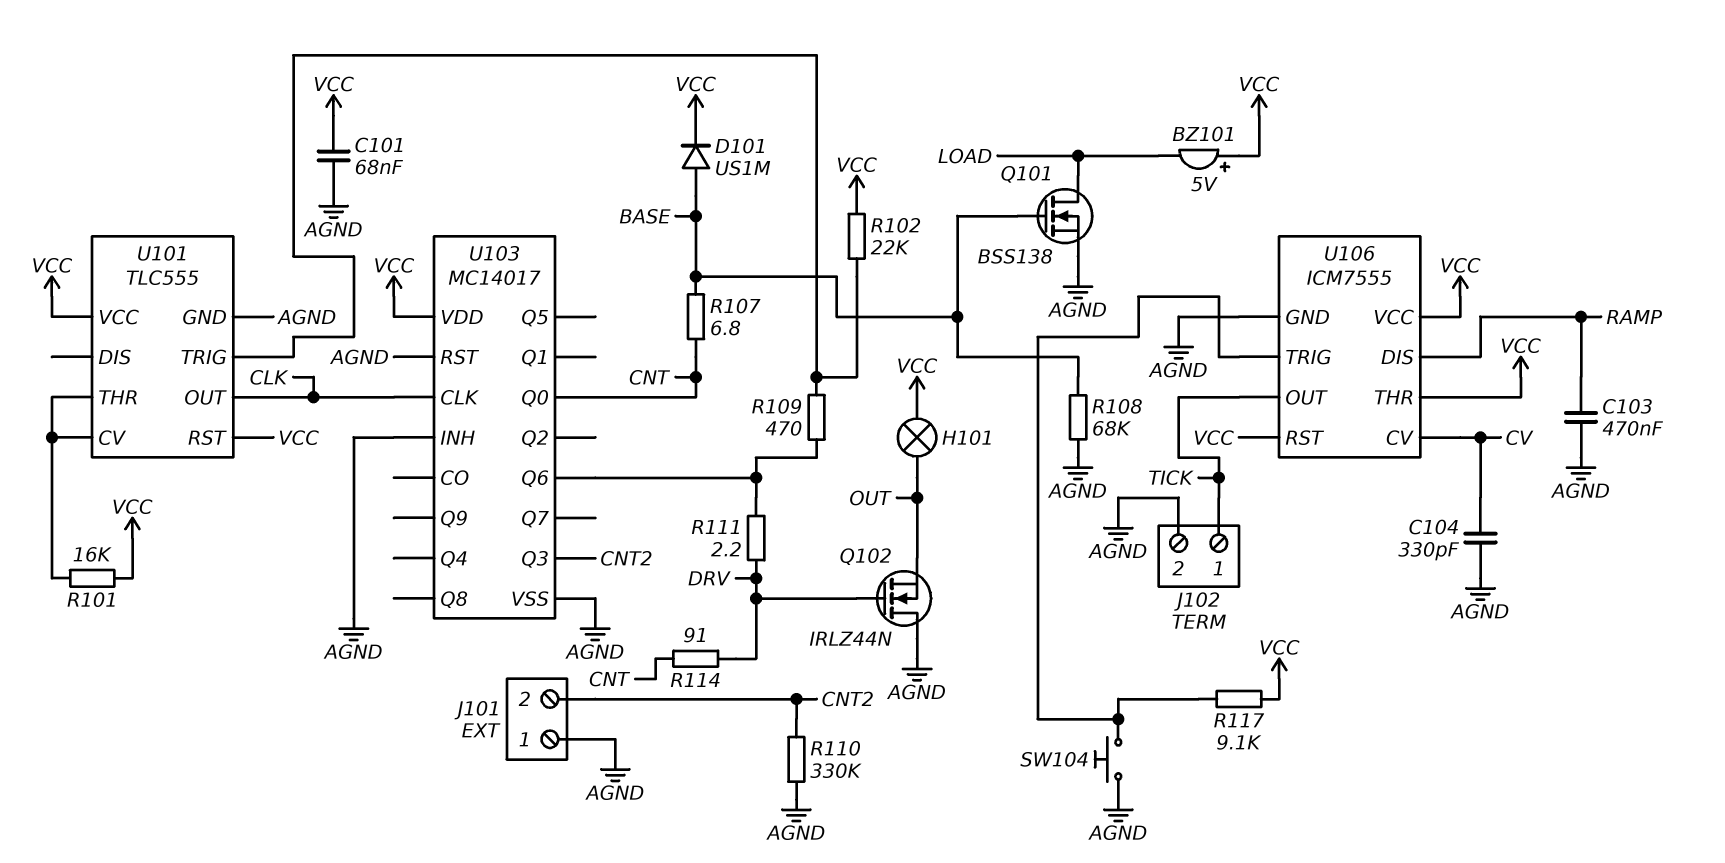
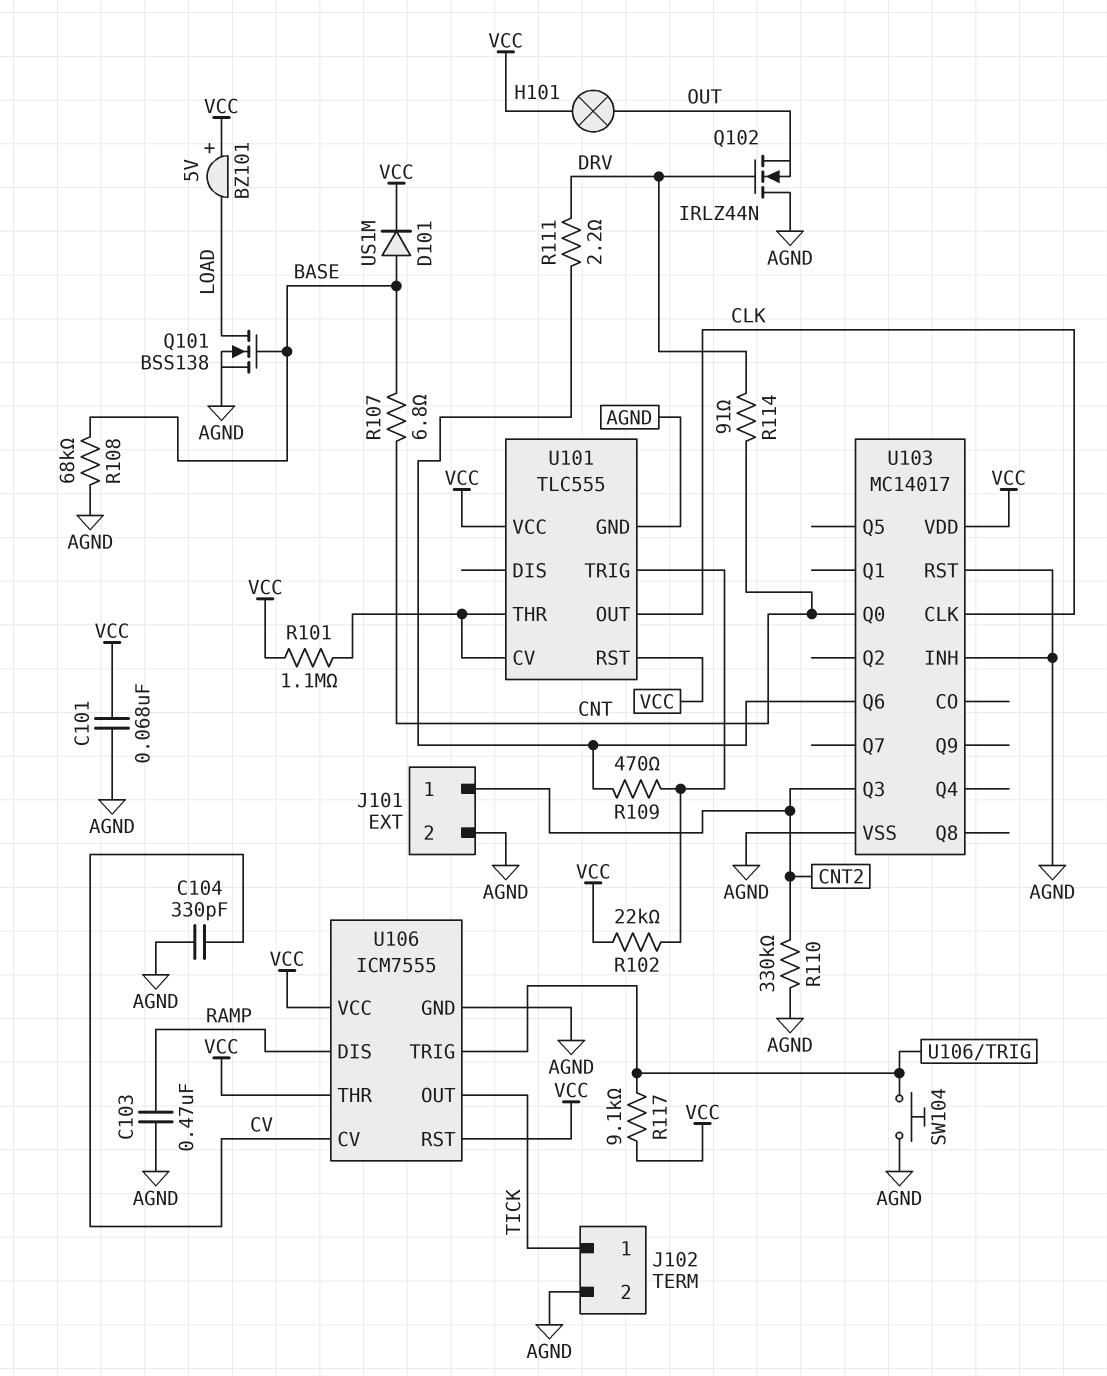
J101 pin 1: AGND -> CNT2
J101 pin 2: CNT2 -> AGND
R101: 16k (U101/CV, VCC) -> 1.1M (U101/CV, VCC)

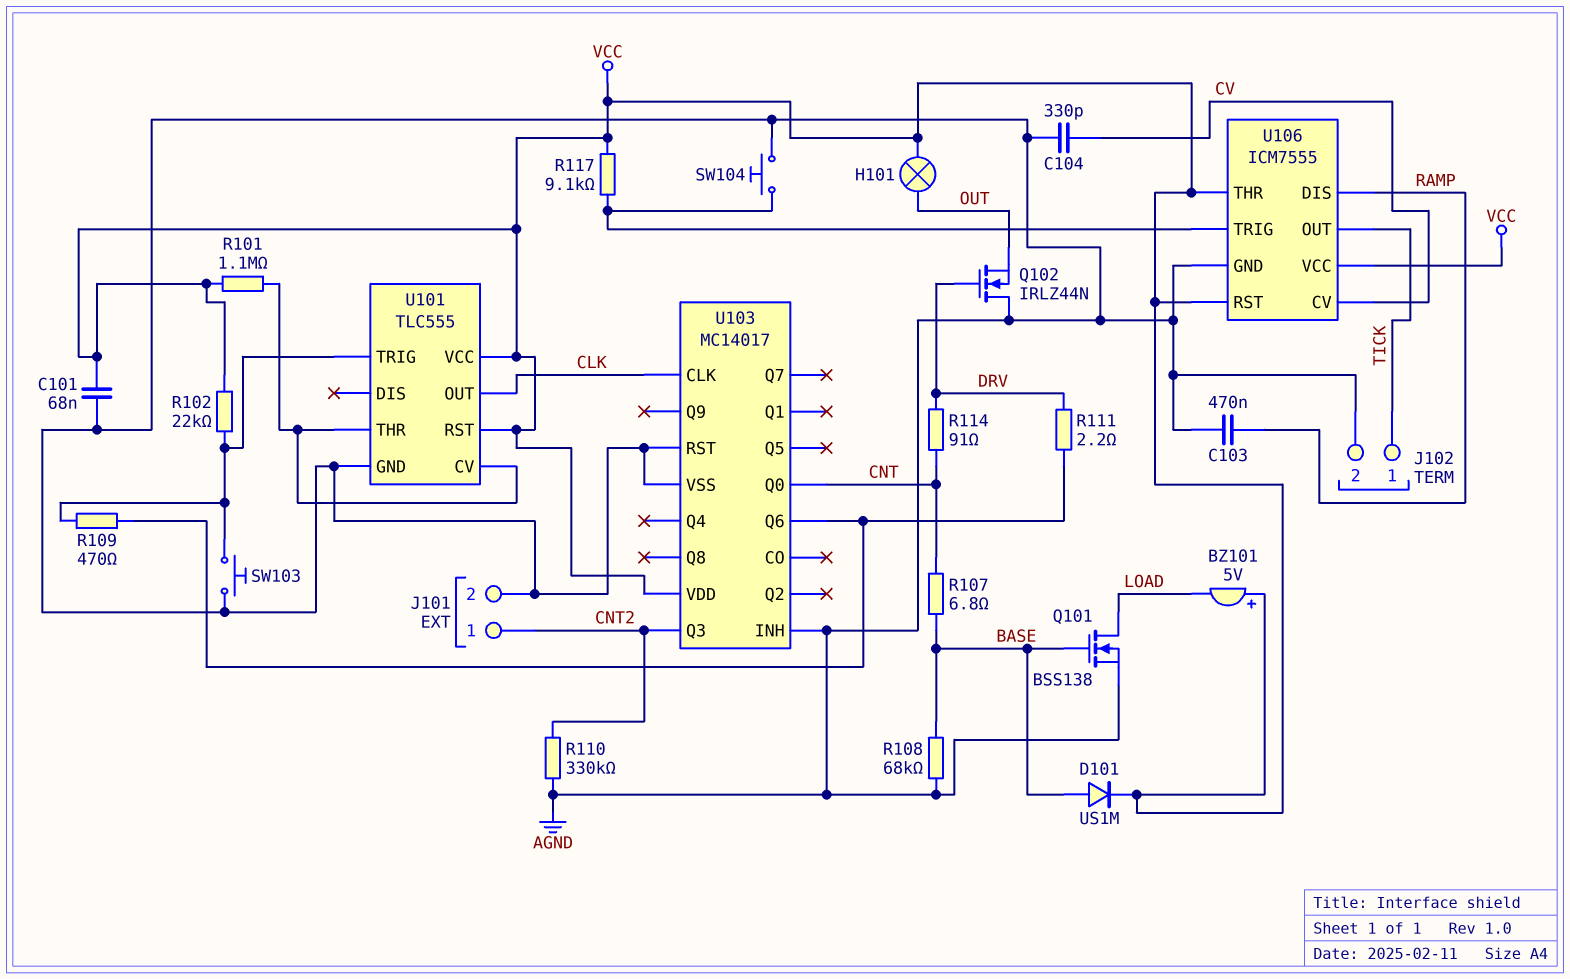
SW103: none -> button (AGND, U101/TRIG)

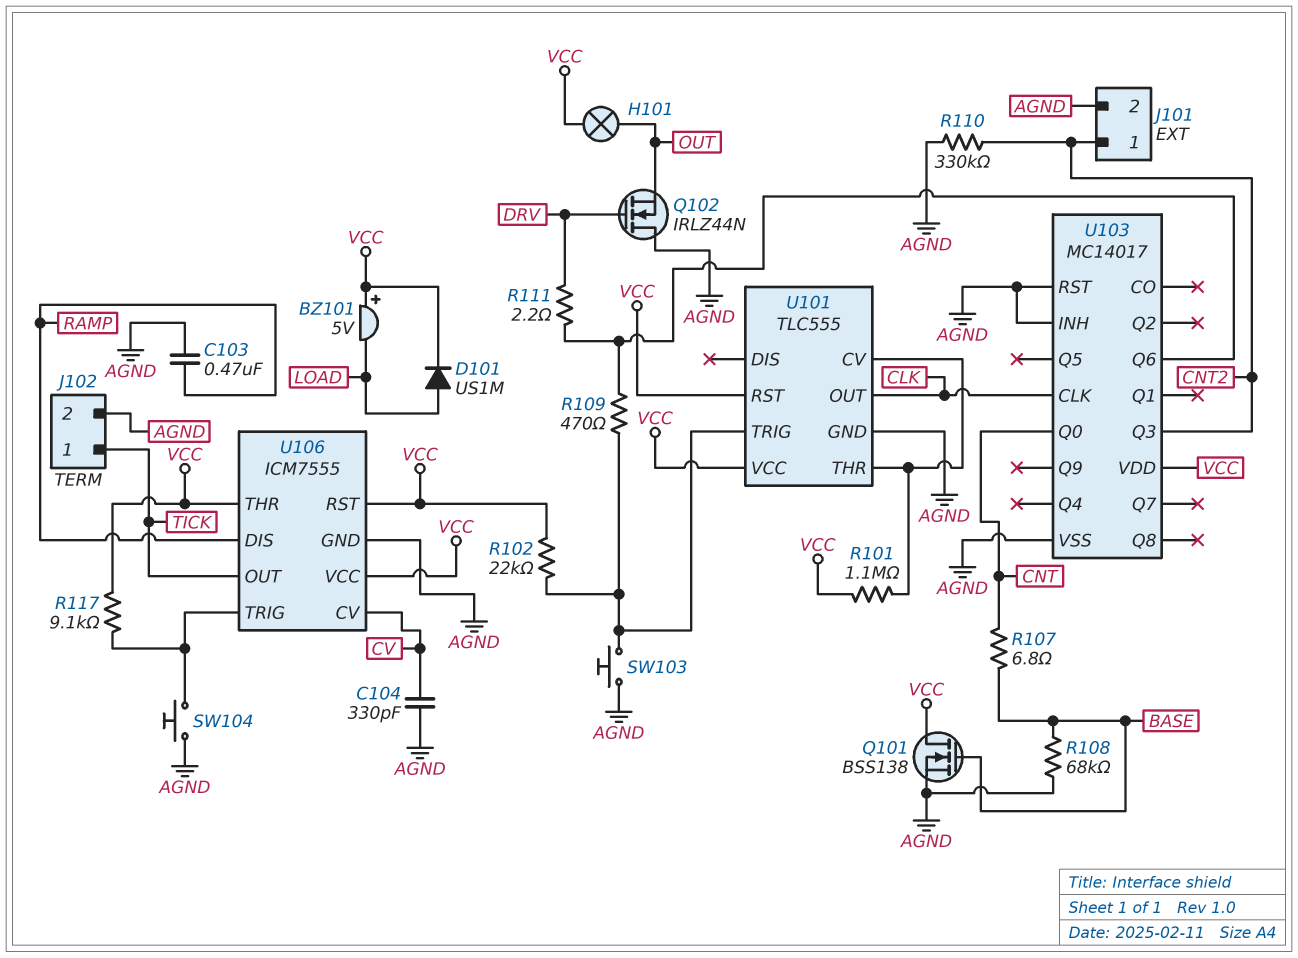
C101: 68nF (AGND, VCC) -> none
D101: diode US1M (A BASE, K VCC) -> diode US1M (A LOAD, K VCC)
Q101: NMOS BSS138 (G BASE, D LOAD, S AGND) -> NMOS BSS138 (G BASE, D VCC, S AGND)
R114: 91 (CNT, DRV) -> none

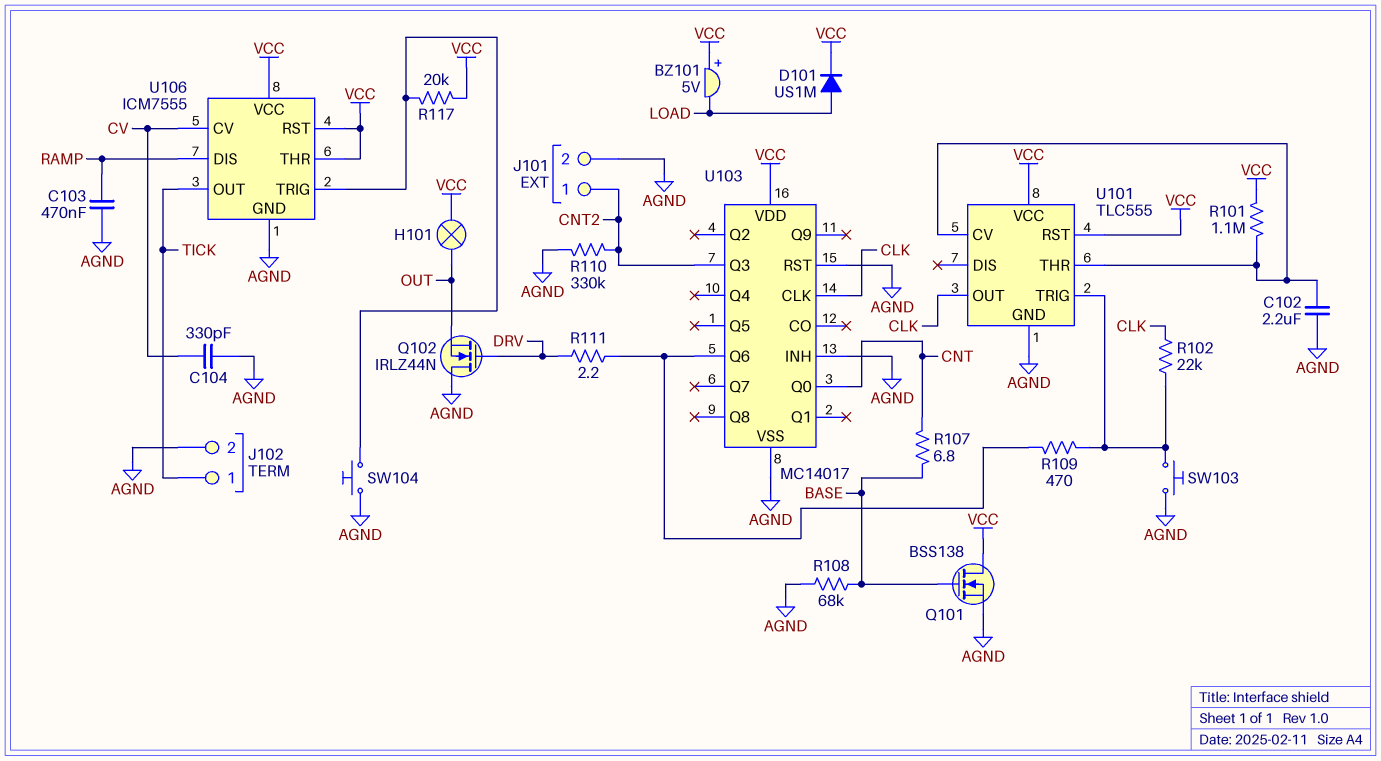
C102: none -> 2.2uF (AGND, U101/CV)
R102: 22k (U101/TRIG, VCC) -> 22k (CLK, U101/TRIG)
R117: 9.1k (U106/TRIG, VCC) -> 20k (U106/TRIG, VCC)

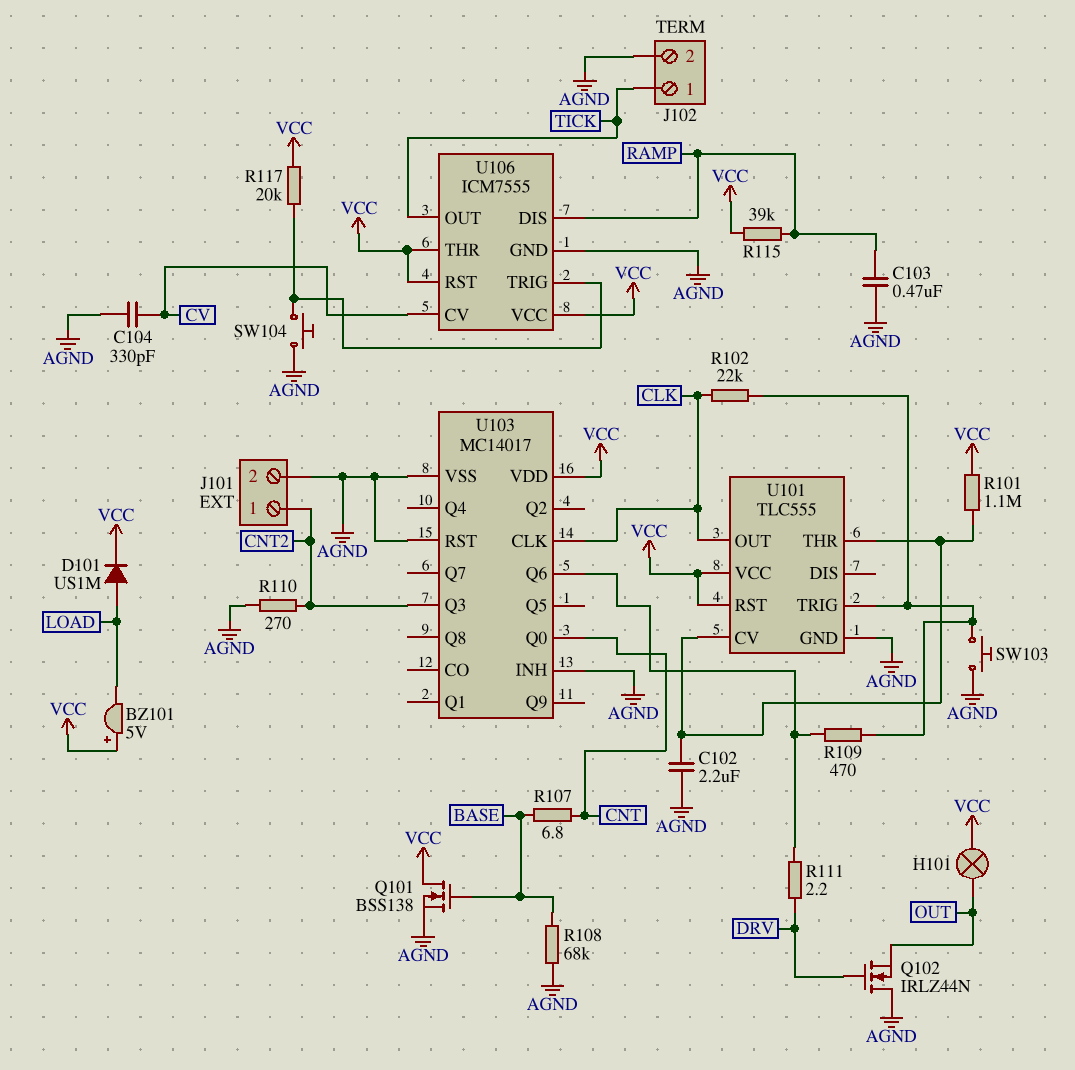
R110: 330k (AGND, CNT2) -> 270 (AGND, CNT2)
R115: none -> 39k (RAMP, VCC)

